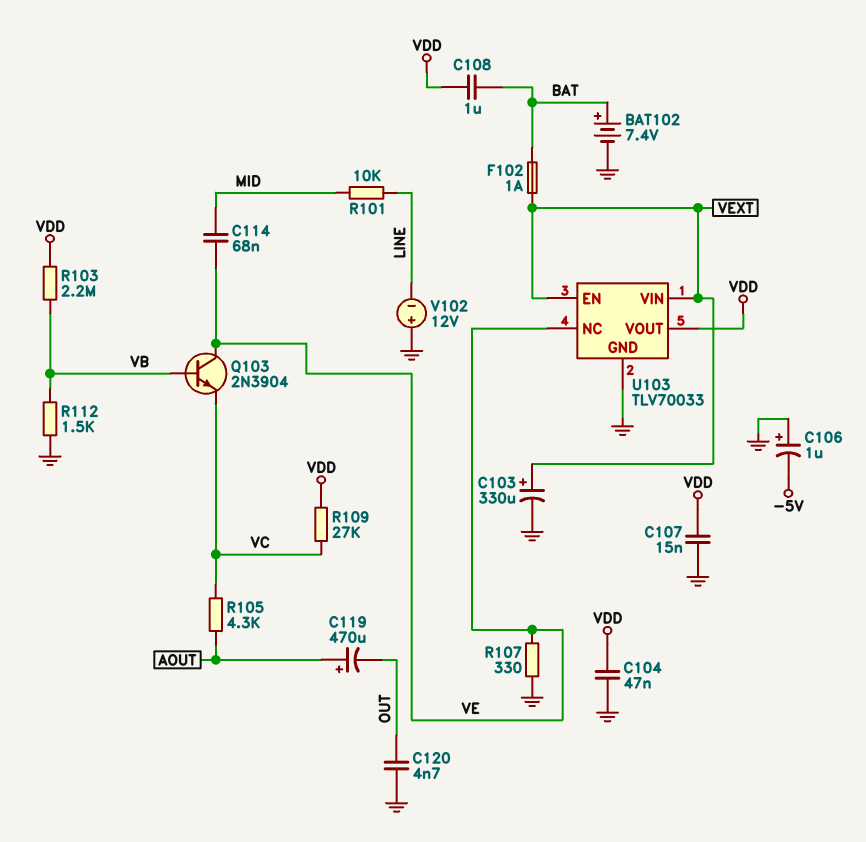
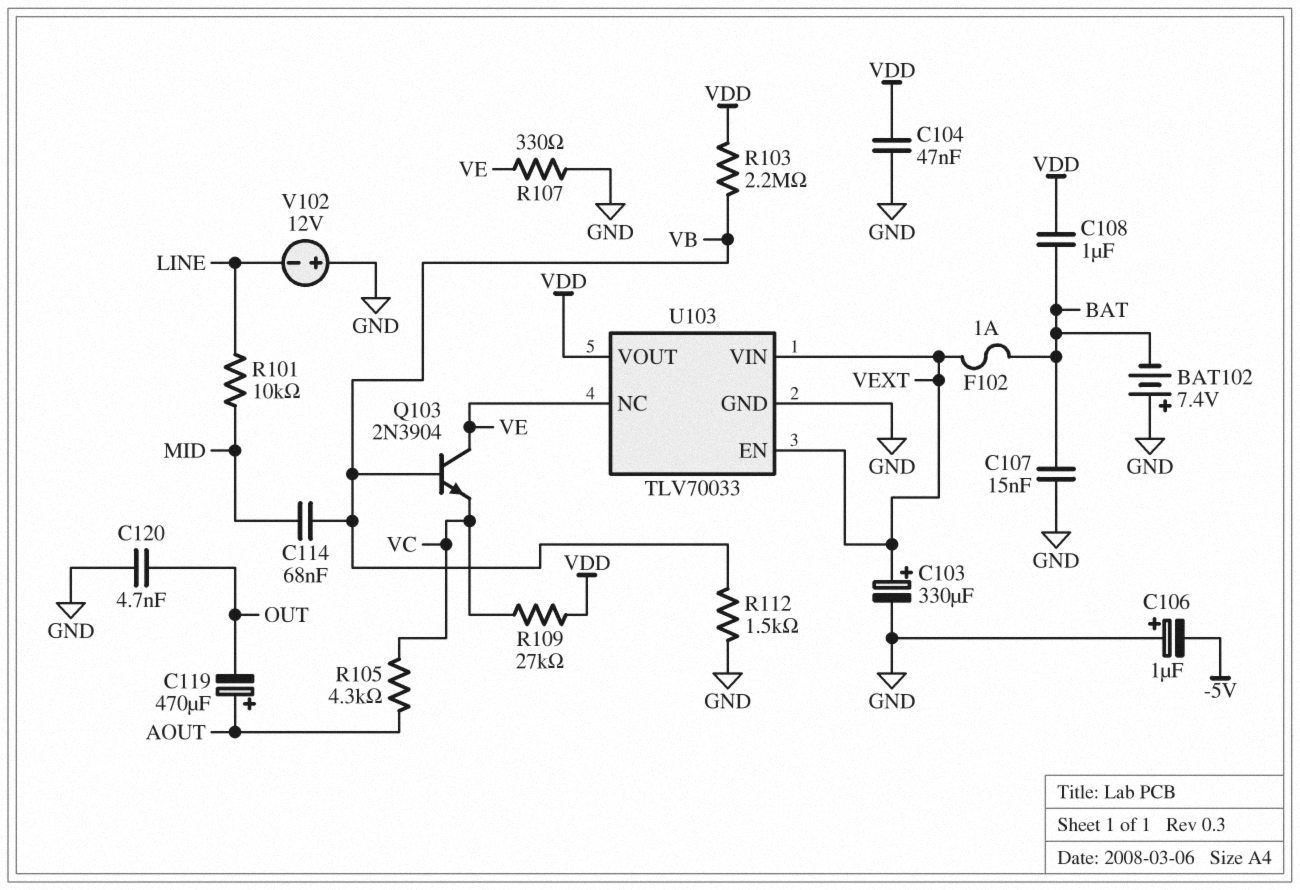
BAT102: 7.4V (plus BAT, minus GND) -> 7.4V (plus GND, minus BAT)
C107: 15nF (GND, VDD) -> 15nF (BAT, GND)
C114: 68nF (MID, VE) -> 68nF (MID, VB)

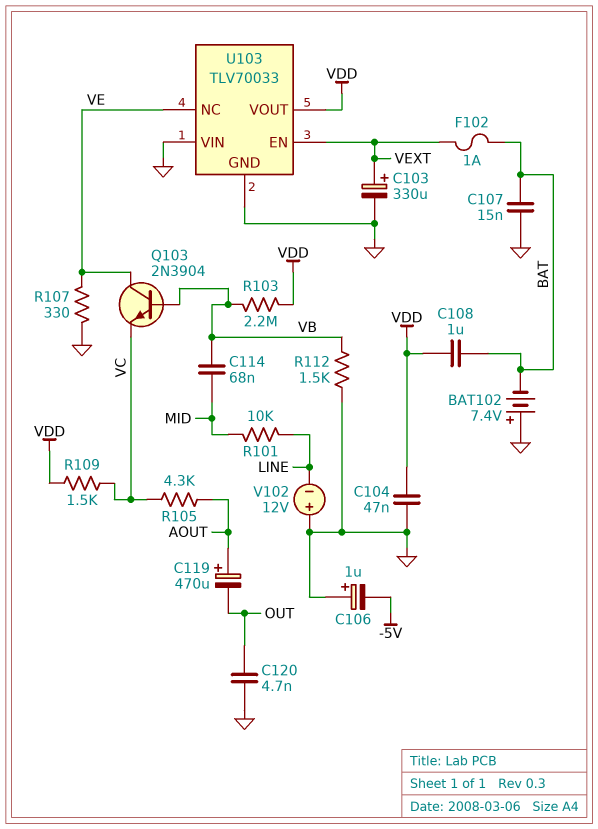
R109: 27k (VC, VDD) -> 1.5k (VC, VDD)
U103 pin VIN: VEXT -> GND

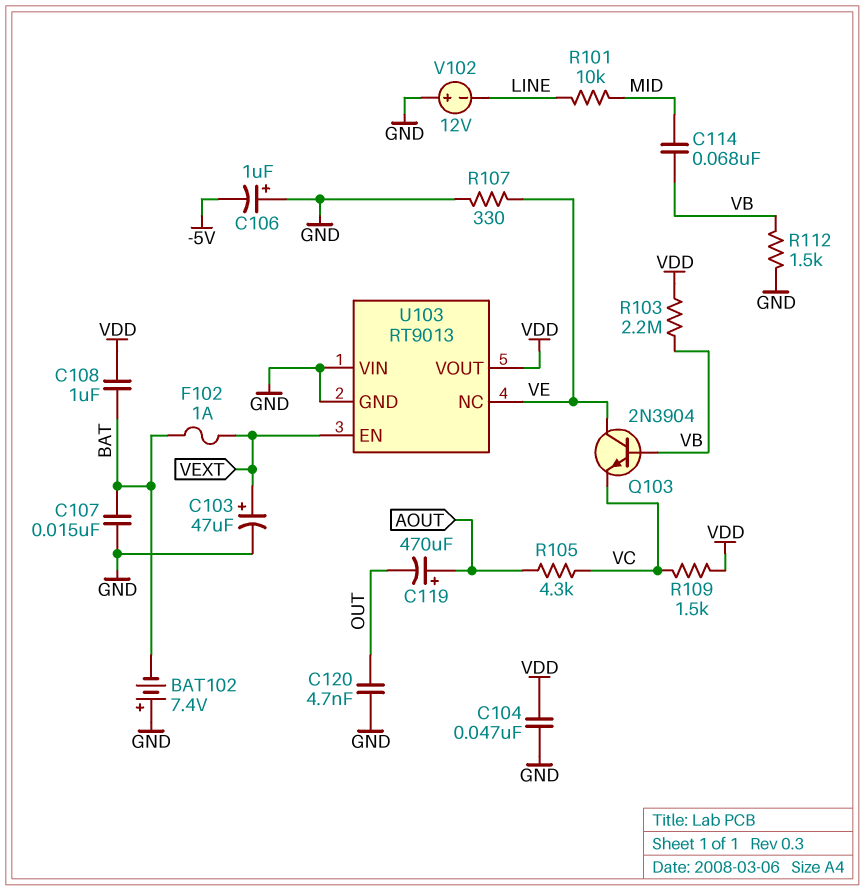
C103: 330uF (plus VEXT, minus GND) -> 47uF (plus VEXT, minus GND)
U103: TLV70033 -> RT9013

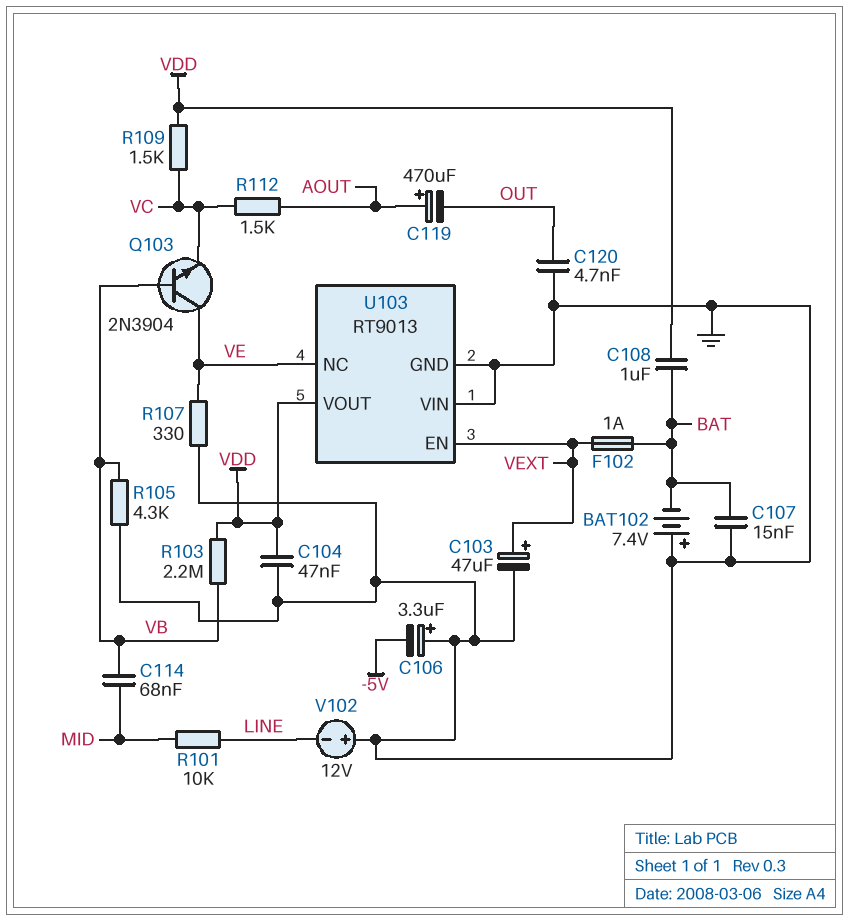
C106: 1uF (plus GND, minus -5V) -> 3.3uF (plus GND, minus -5V)
R105: 4.3k (AOUT, VC) -> 4.3k (GND, VB)
R112: 1.5k (GND, VB) -> 1.5k (AOUT, VC)

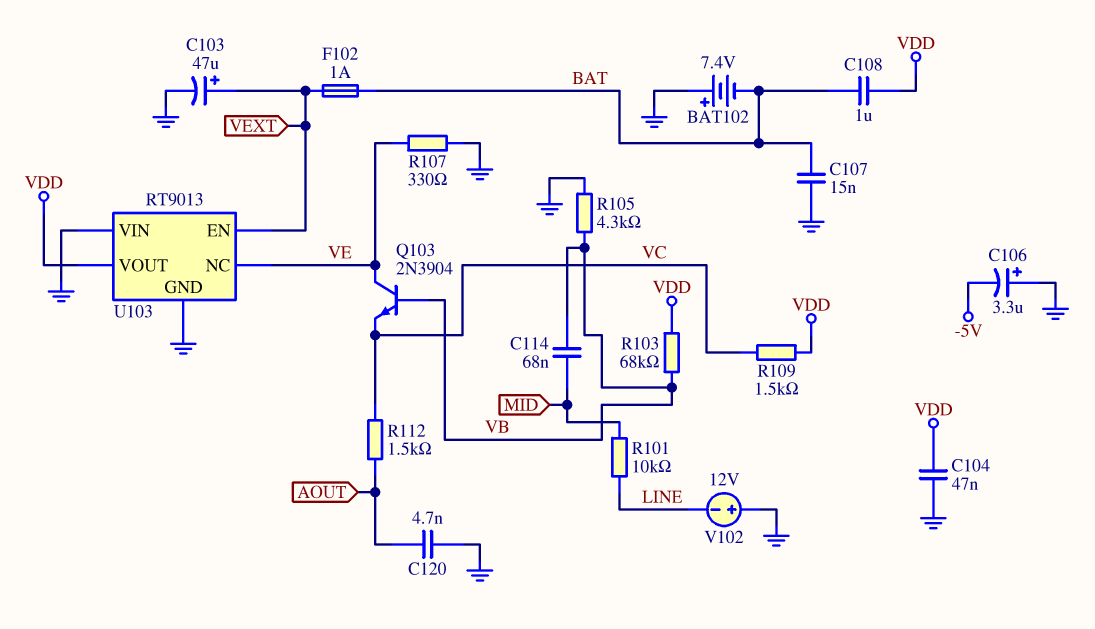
C119: 470uF (plus AOUT, minus OUT) -> none
C120: 4.7nF (GND, OUT) -> 4.7nF (AOUT, GND)
R103: 2.2M (VB, VDD) -> 68k (VB, VDD)

